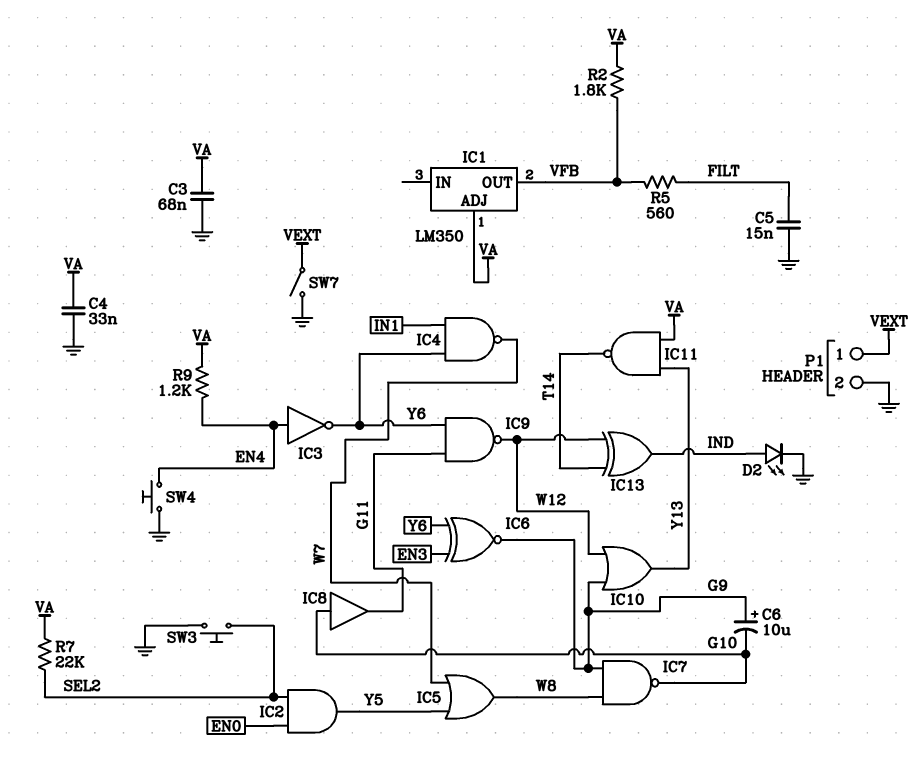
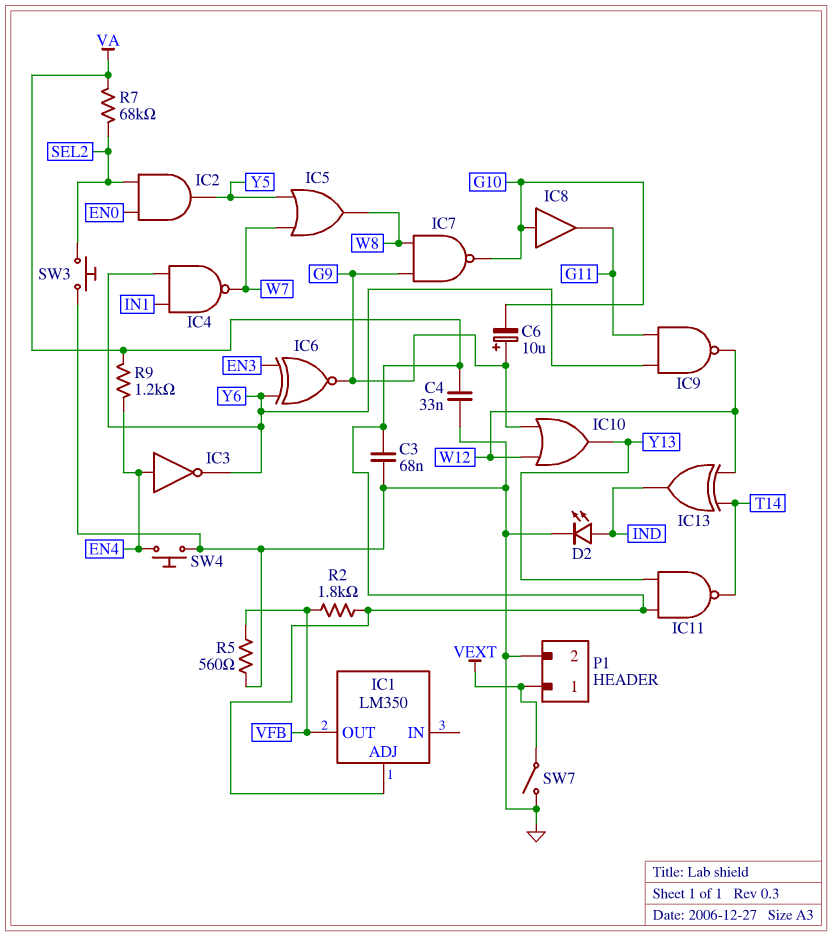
C5: 15nF (FILT, GND) -> none
R5: 560 (FILT, VFB) -> 560 (GND, VFB)
R7: 22k (SEL2, VA) -> 68k (SEL2, VA)

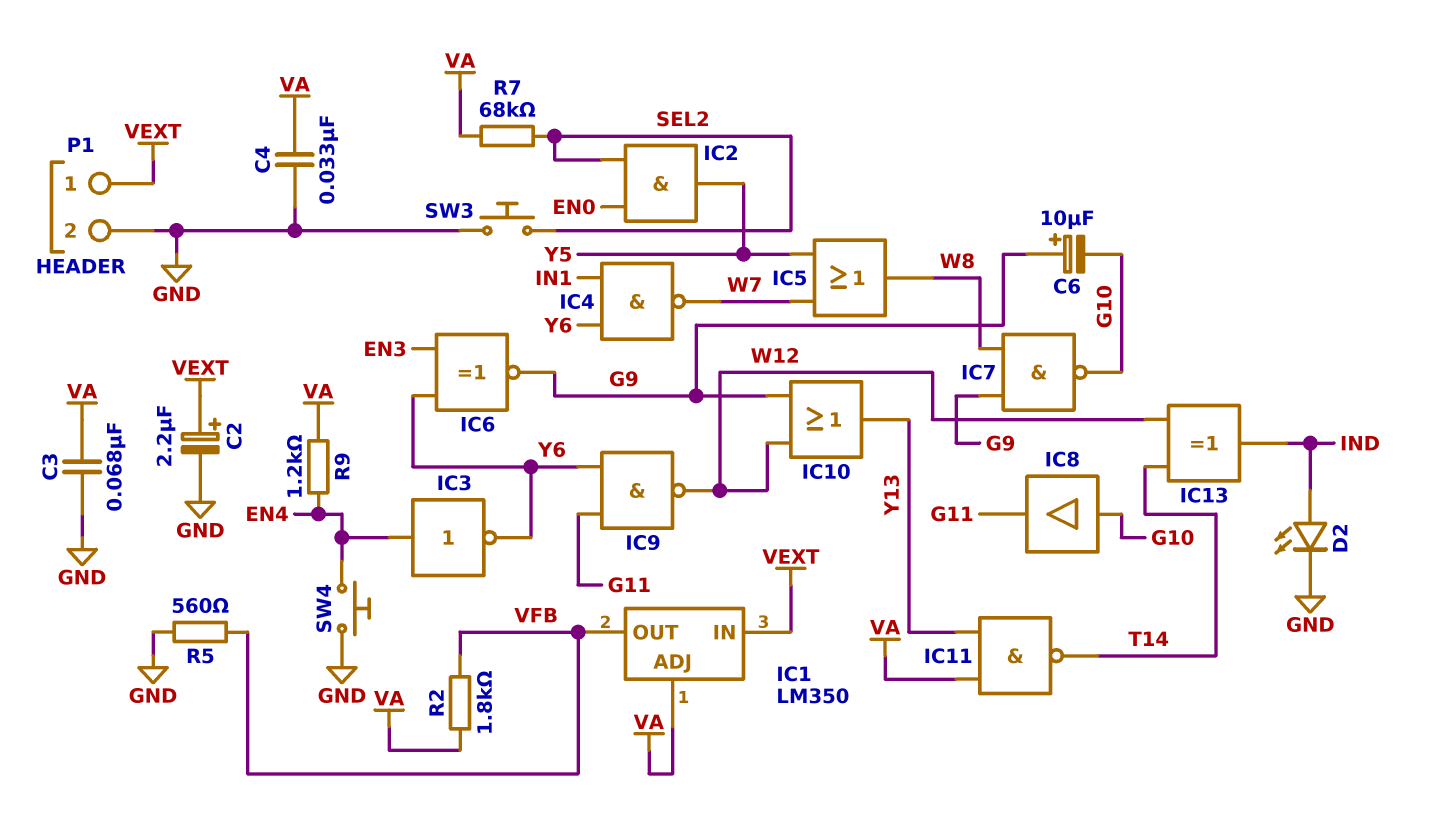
C2: none -> 2.2uF (plus VEXT, minus GND)
IC1 pin IN: none -> VEXT
SW7: switch (GND, VEXT) -> none

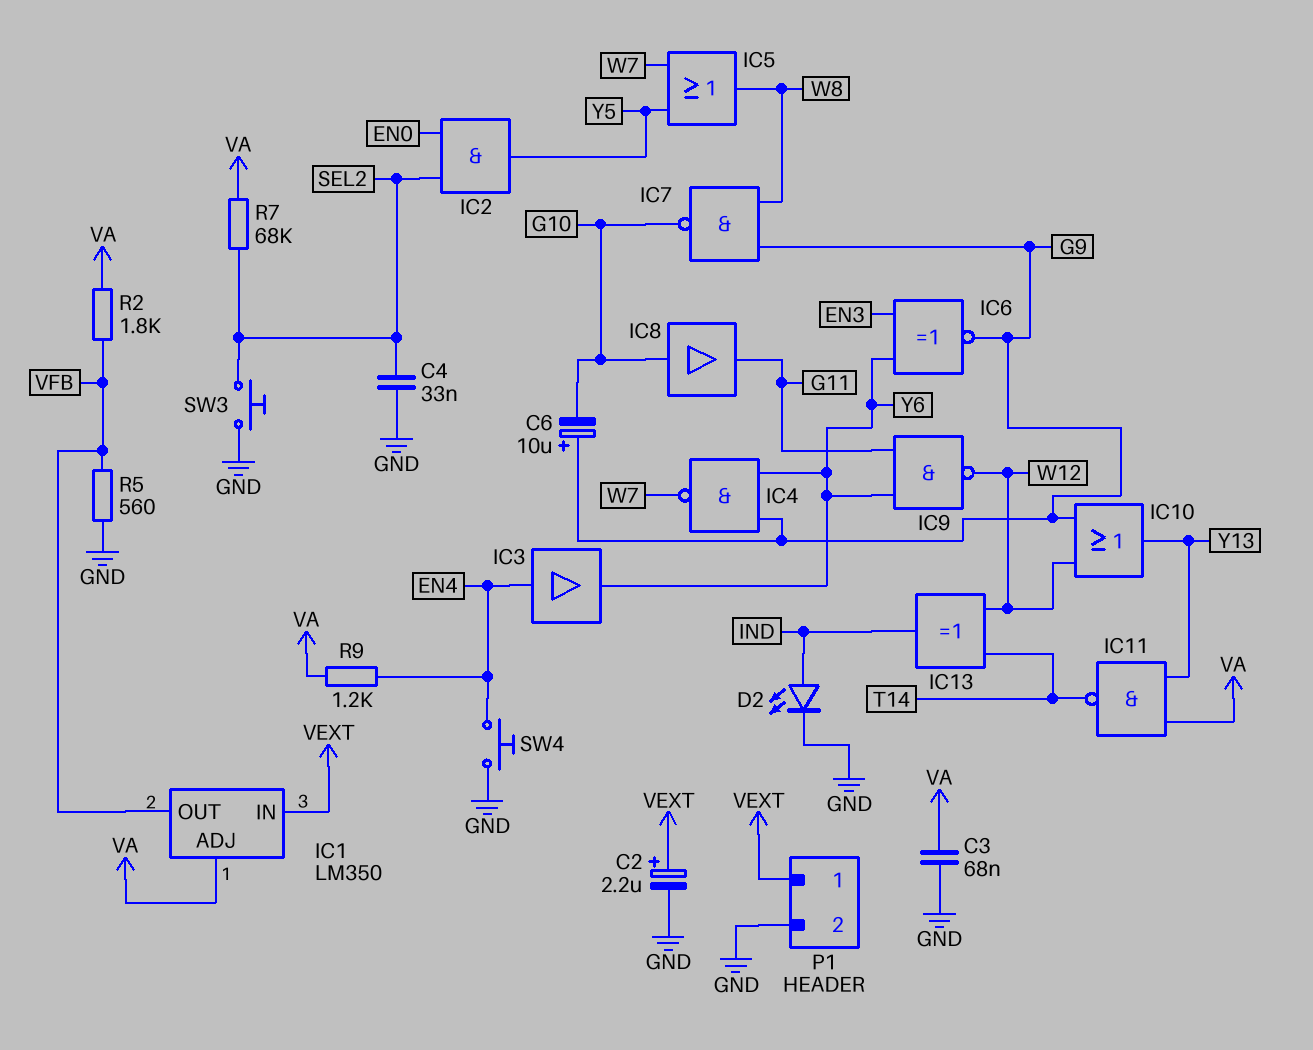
C4: 33nF (GND, VA) -> 33nF (GND, SEL2)
IC3: NOT (in EN4, out Y6) -> buffer (in EN4, out Y6)
IC4: NAND (in IN1, in Y6, out W7) -> NAND (in G9, in Y6, out W7)

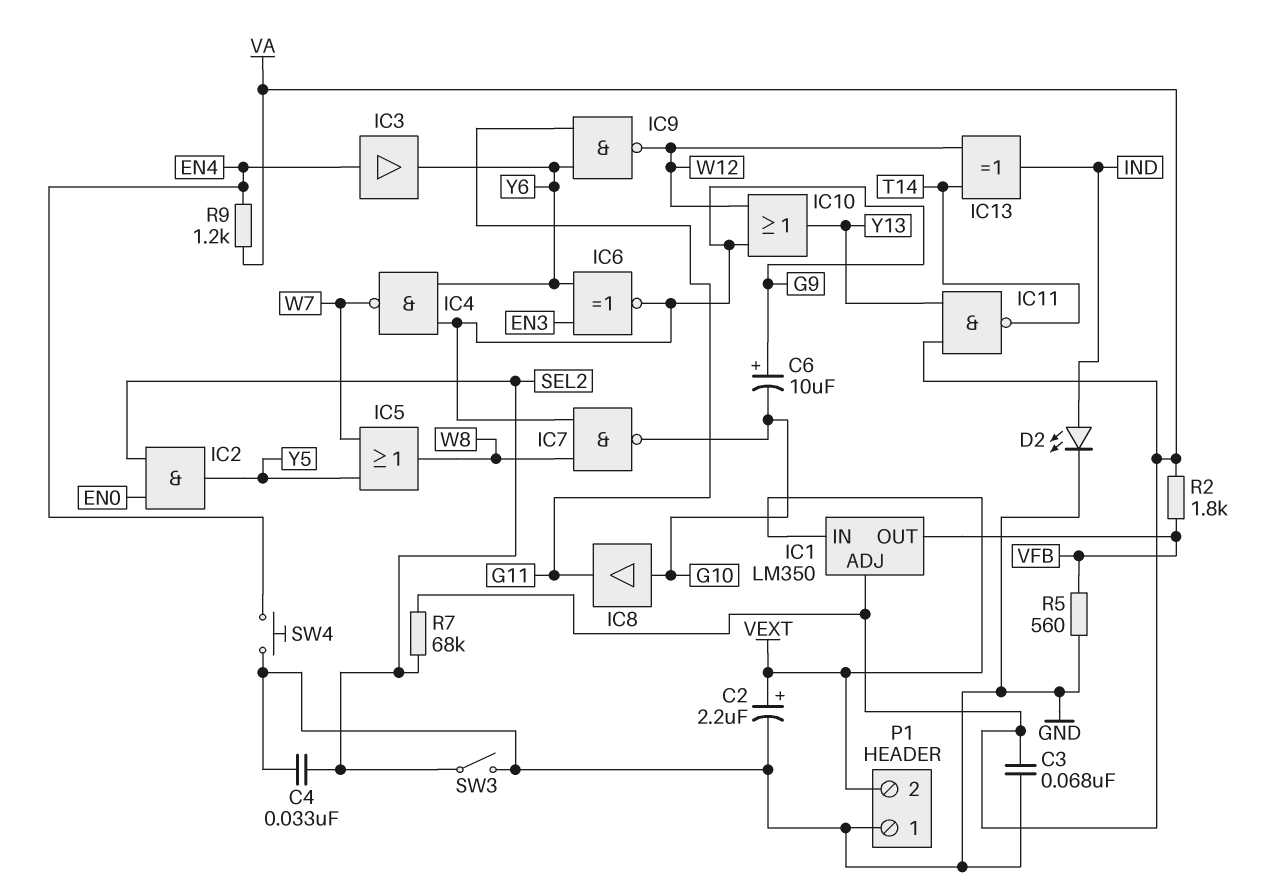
P1 pin 1: VEXT -> GND
P1 pin 2: GND -> VEXT
SW3: button (GND, SEL2) -> switch (GND, SEL2)

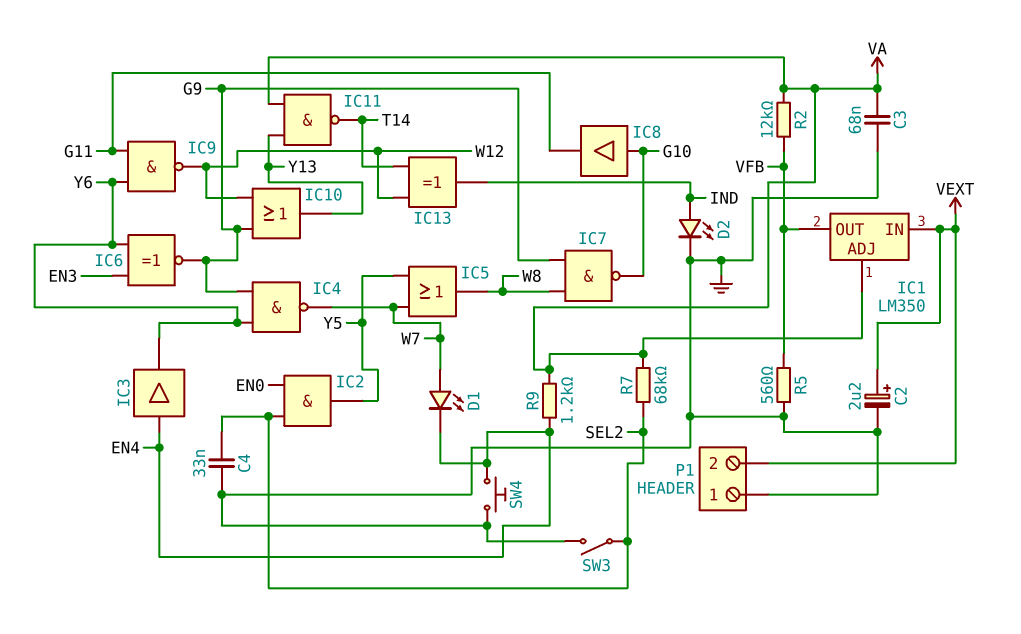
C6: 10uF (plus G9, minus G10) -> none
D1: none -> LED (A W7, K EN4)
R2: 1.8k (VA, VFB) -> 12k (VA, VFB)

